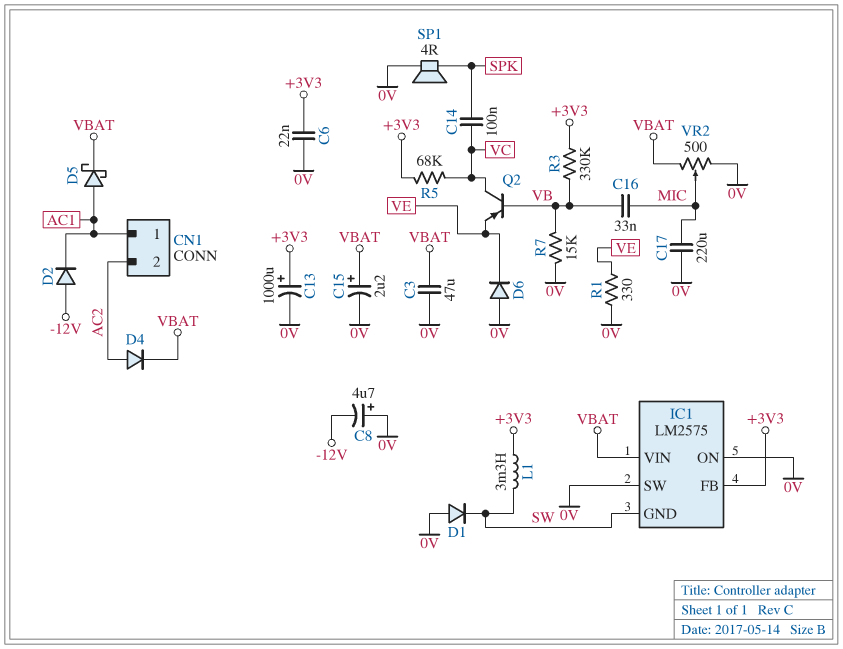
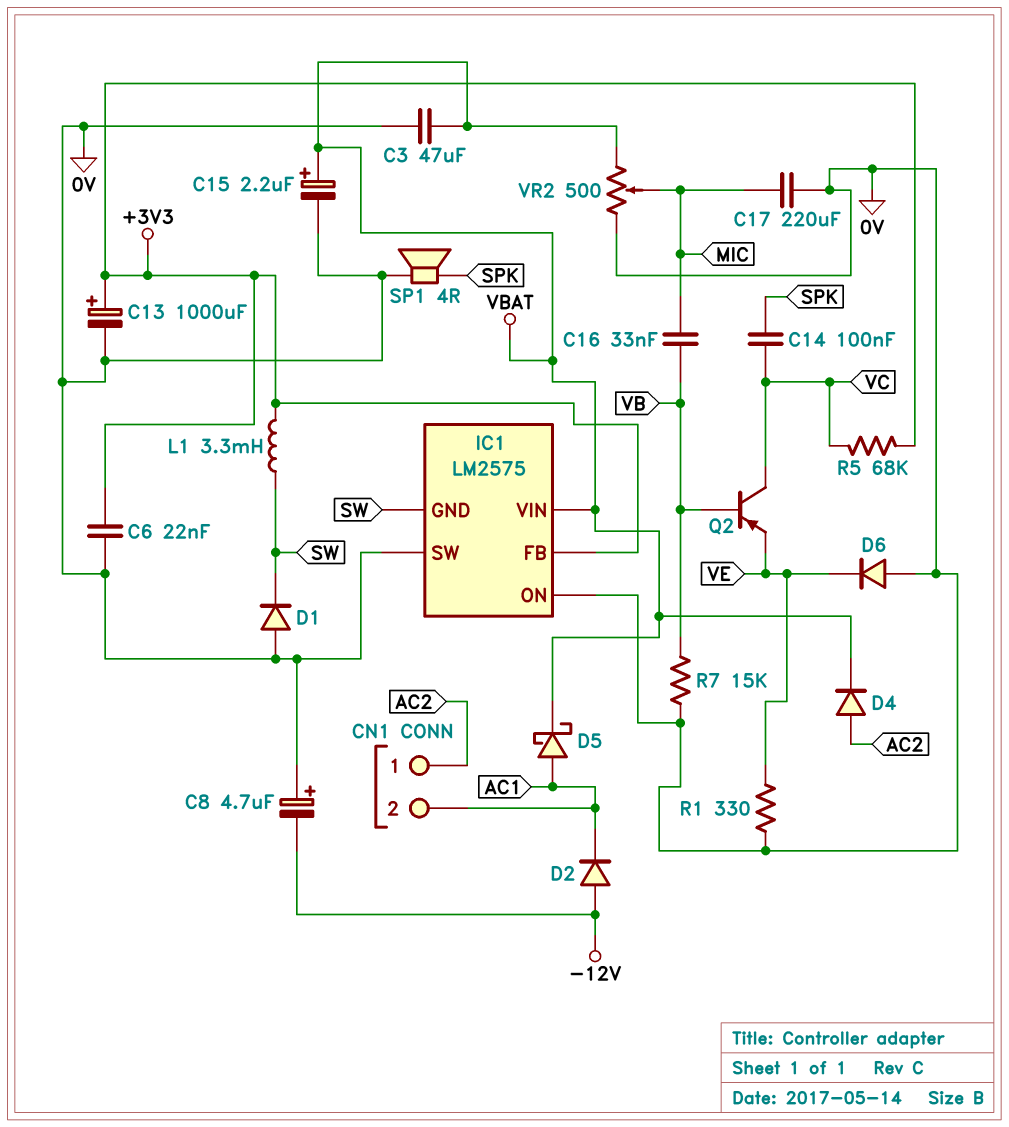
CN1 pin 1: AC1 -> AC2
CN1 pin 2: AC2 -> AC1
R3: 330k (+3V3, VB) -> none

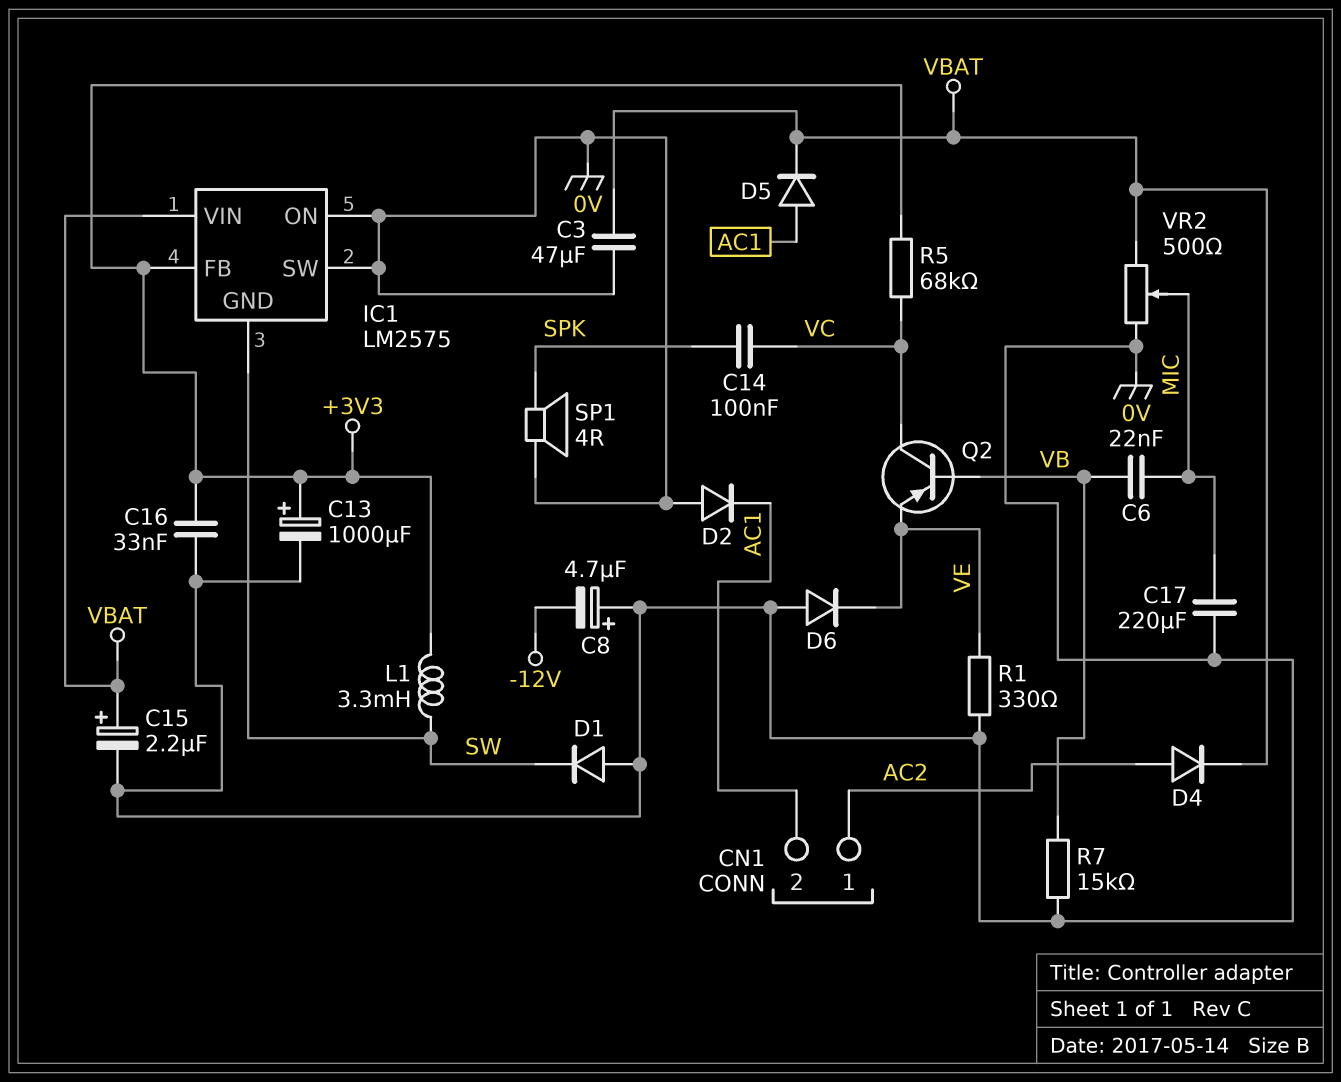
C6: 22nF (+3V3, 0V) -> 22nF (MIC, VB)
C16: 33nF (MIC, VB) -> 33nF (+3V3, 0V)
D2: diode (A -12V, K AC1) -> diode (A 0V, K AC1)
D5: schottky (A AC1, K VBAT) -> diode (A AC1, K VBAT)

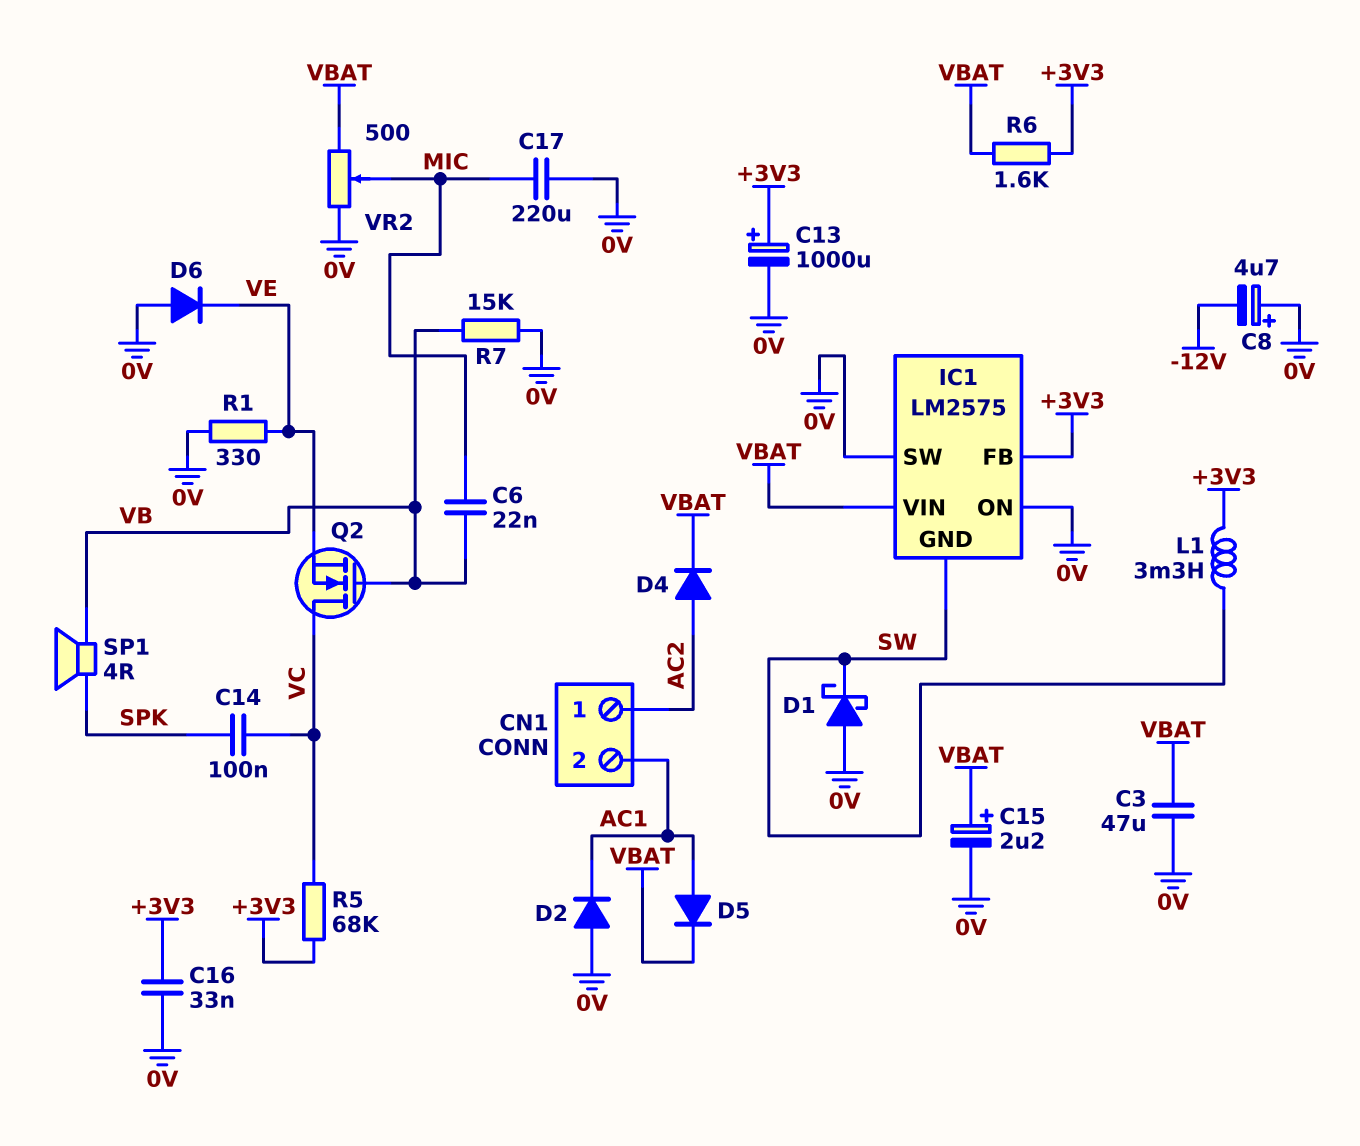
D1: diode (A 0V, K SW) -> schottky (A 0V, K SW)
Q2: PNP (B VB, C VC, E VE) -> NMOS (G VB, D VC, S VE)
R6: none -> 1.6k (+3V3, VBAT)
SP1: speaker 4R (0V, SPK) -> speaker 4R (SPK, VB)

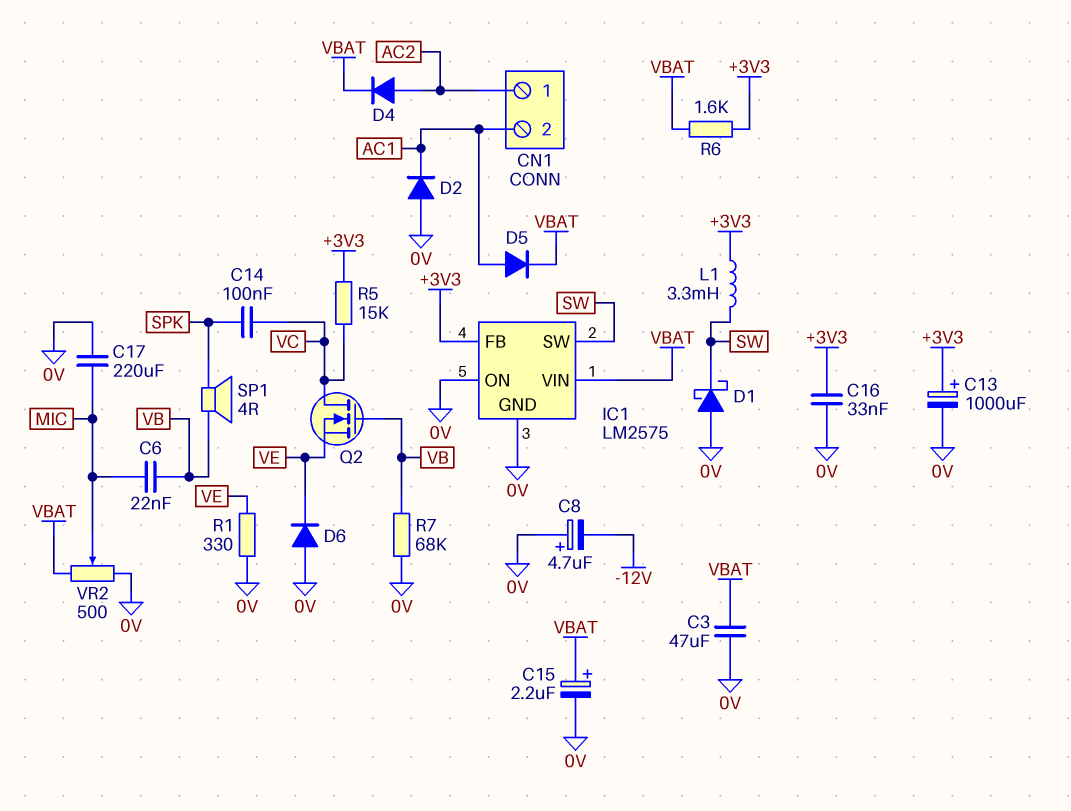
IC1 pin GND: SW -> 0V
IC1 pin SW: 0V -> SW
R5: 68k (+3V3, VC) -> 15k (+3V3, VC)
R7: 15k (0V, VB) -> 68k (0V, VB)

